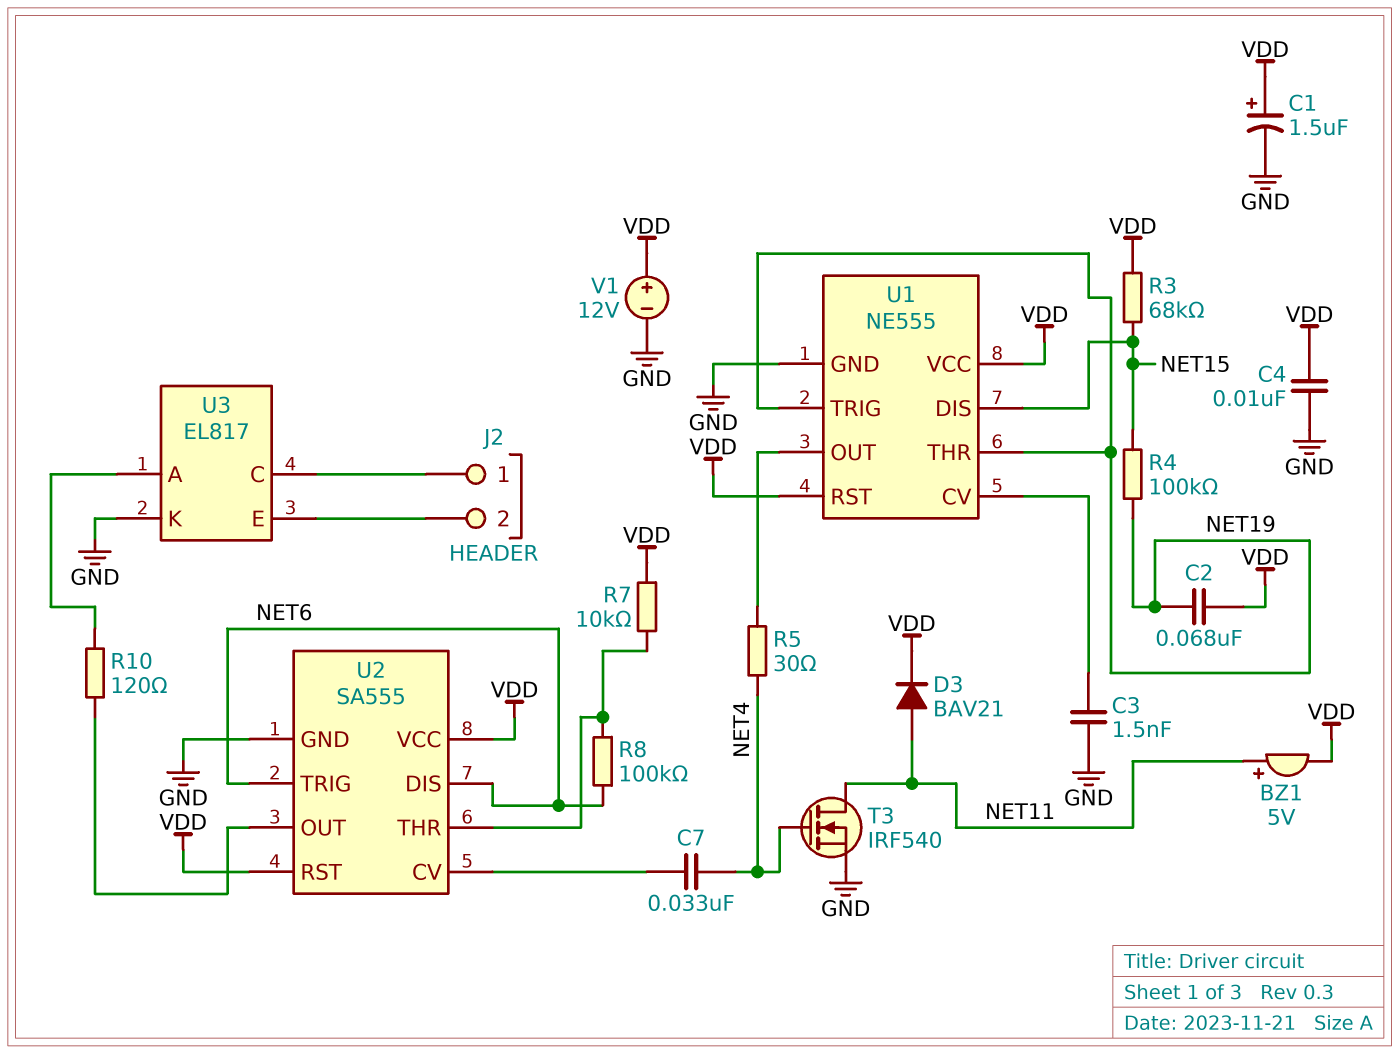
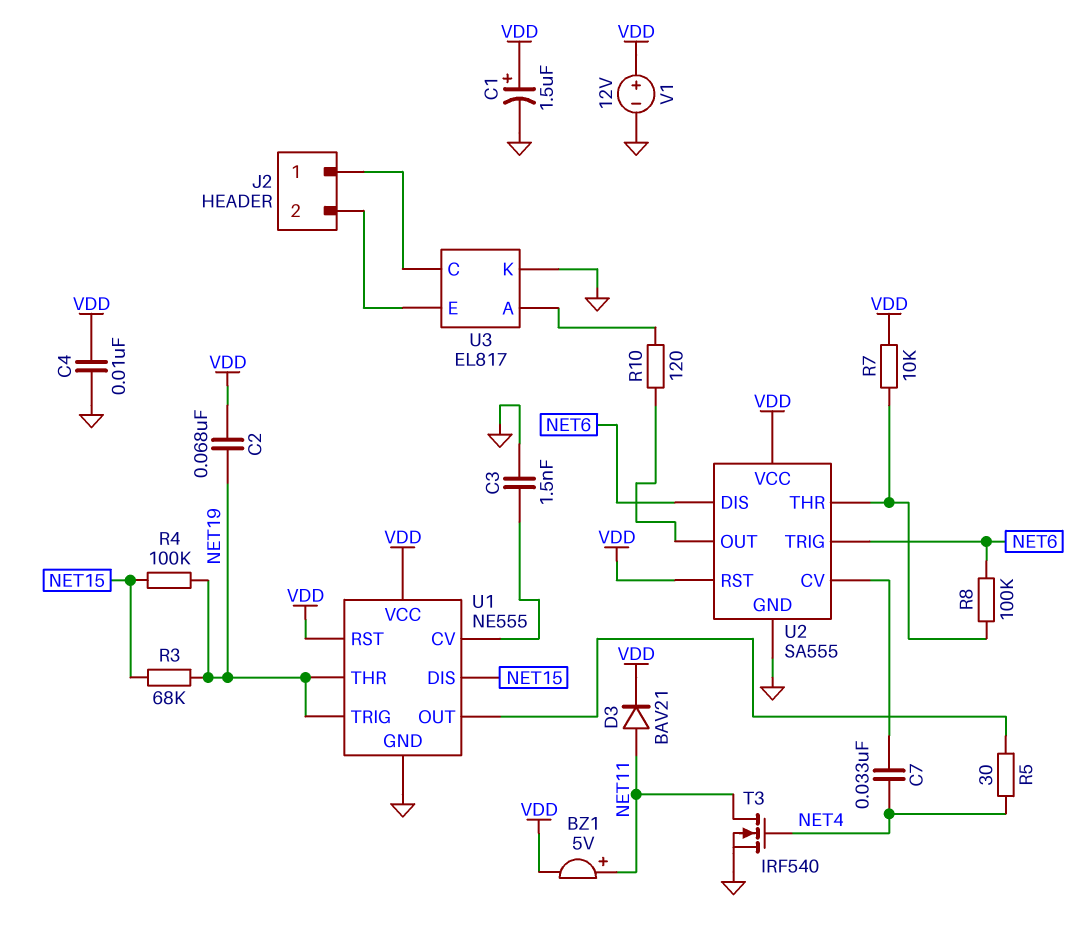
R3: 68k (NET15, VDD) -> 68k (NET15, NET19)

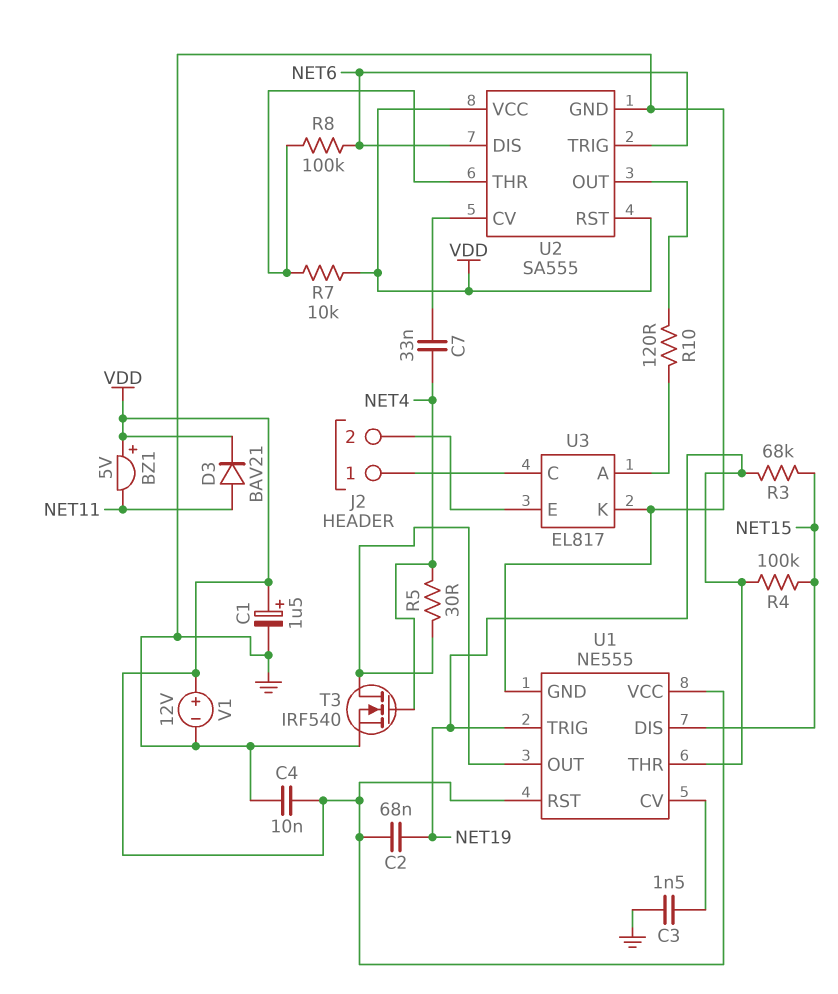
BZ1: buzzer 5V (plus NET11, minus VDD) -> buzzer 5V (plus VDD, minus NET11)
T3: NMOS IRF540 (G NET4, D NET11, S GND) -> NMOS IRF540 (G NET4, D U1/OUT, S GND)

